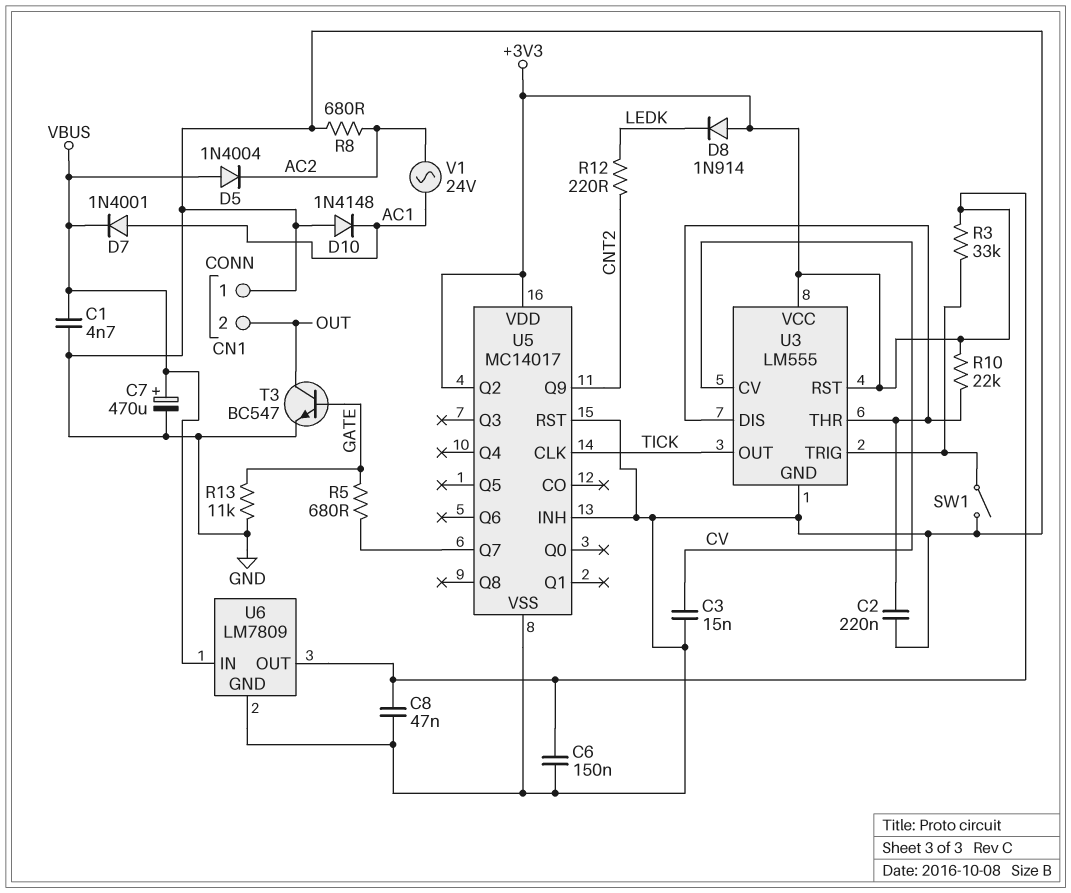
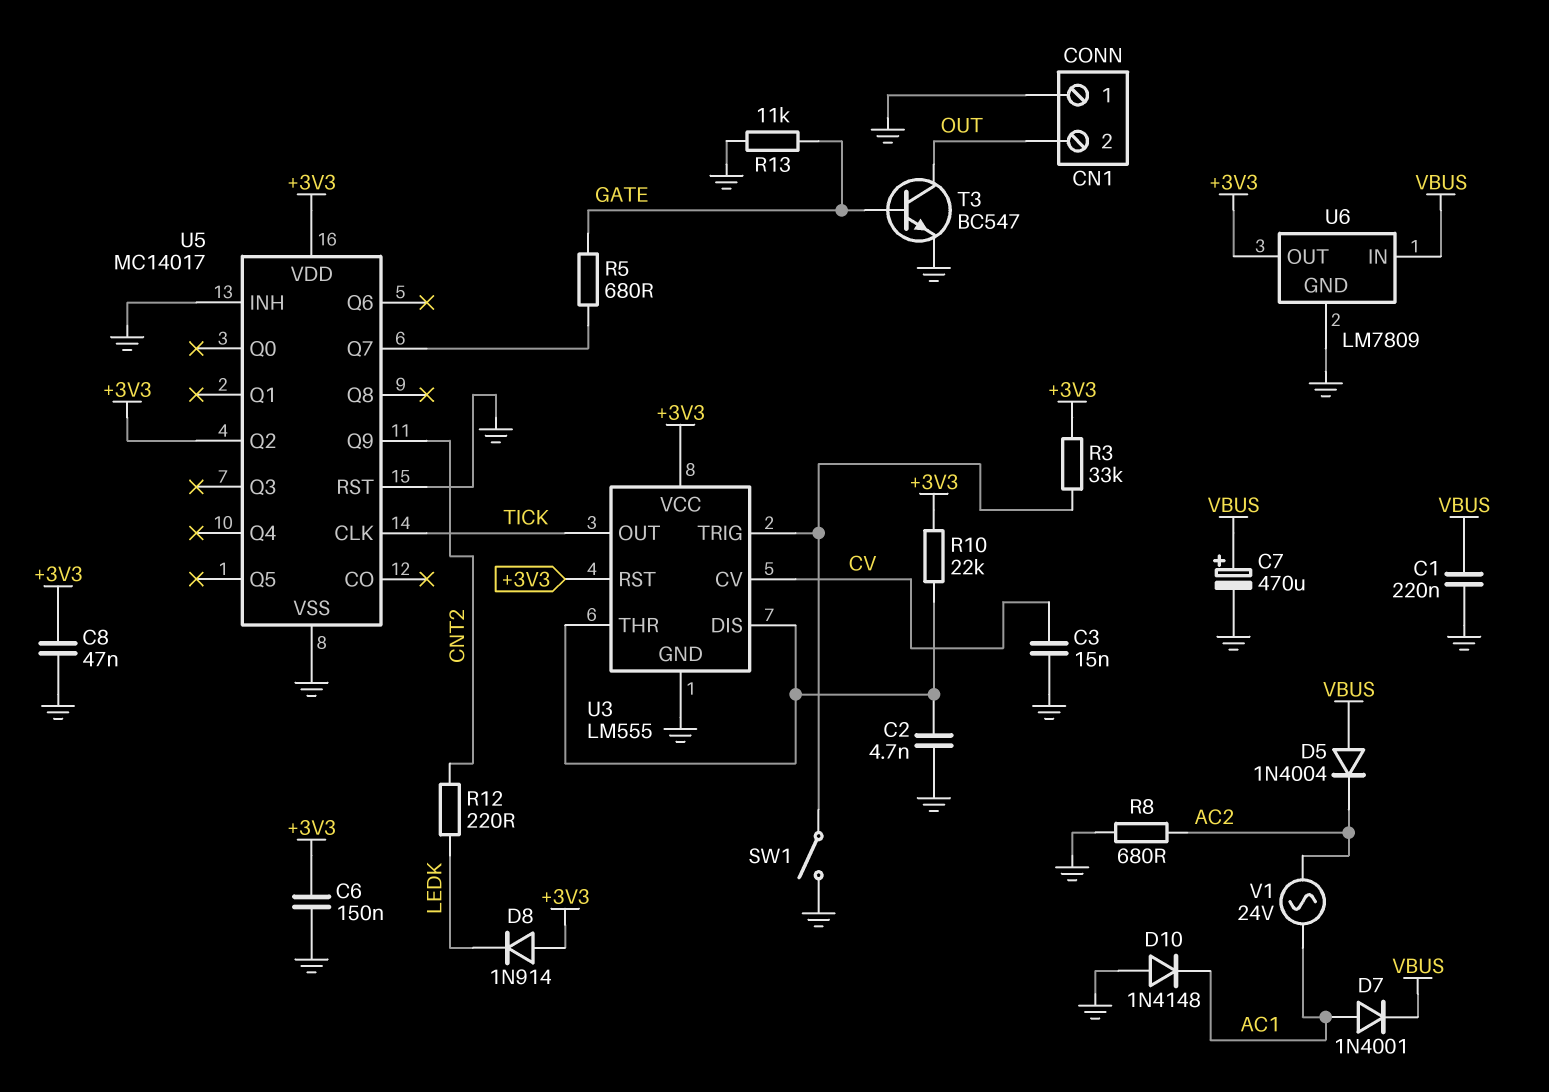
C1: 4.7nF (GND, VBUS) -> 220nF (GND, VBUS)
C2: 220nF (GND, U3/DIS) -> 4.7nF (GND, U3/DIS)

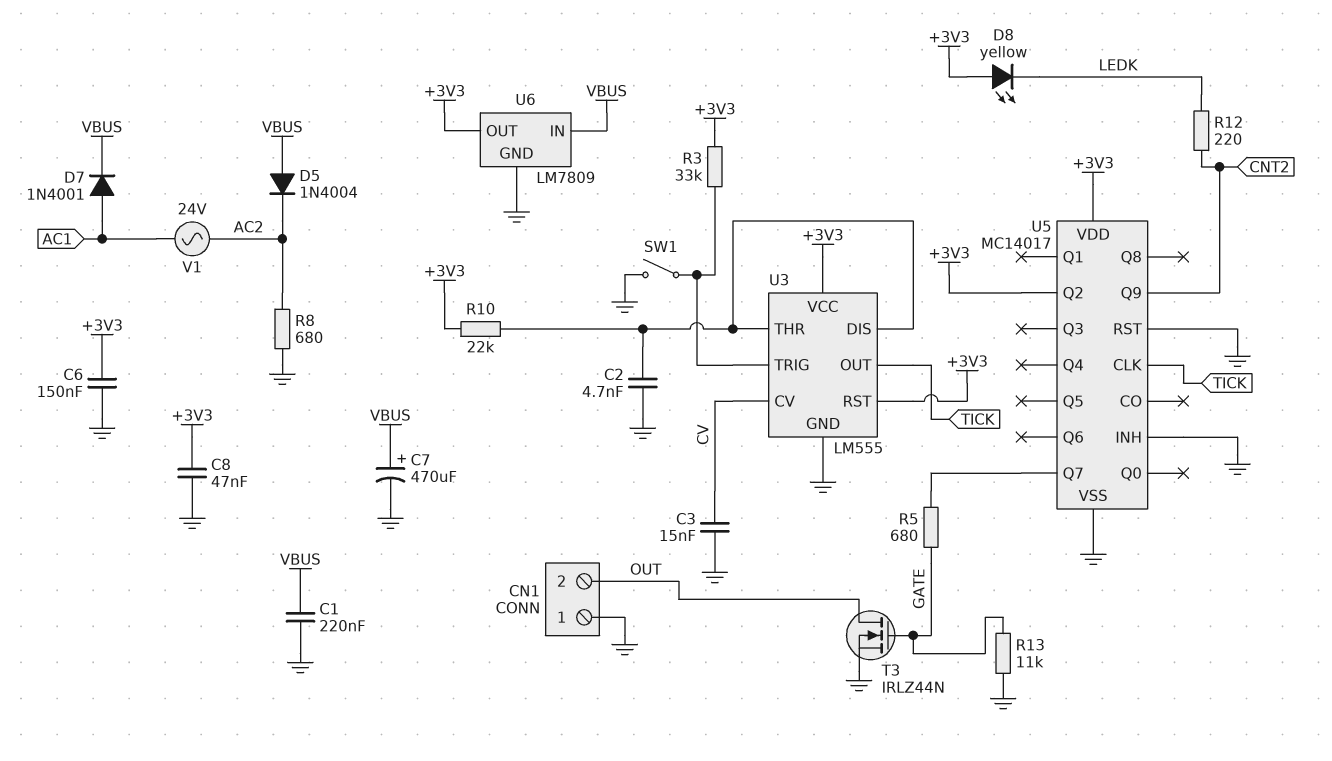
D8: diode 1N914 (A +3V3, K LEDK) -> LED yellow (A +3V3, K LEDK)
D10: diode 1N4148 (A GND, K AC1) -> none
T3: NPN BC547 (B GATE, C OUT, E GND) -> NMOS IRLZ44N (G GATE, D OUT, S GND)

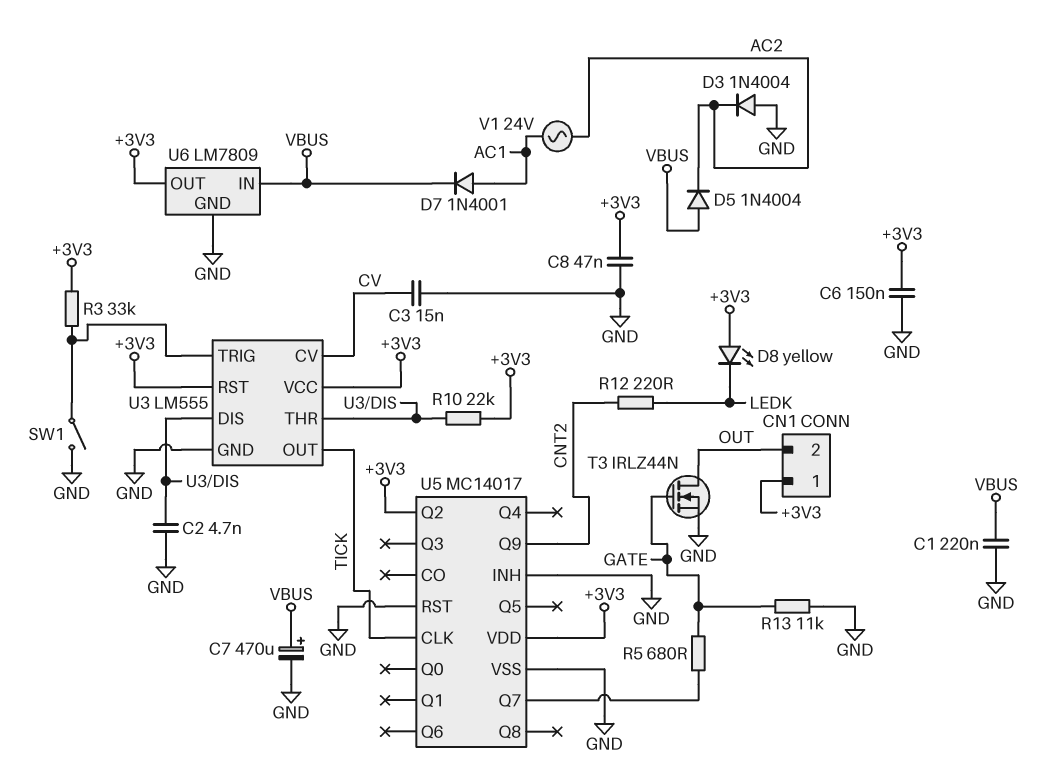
CN1 pin 1: GND -> +3V3
D3: none -> diode 1N4004 (A GND, K AC2)
R8: 680 (AC2, GND) -> none

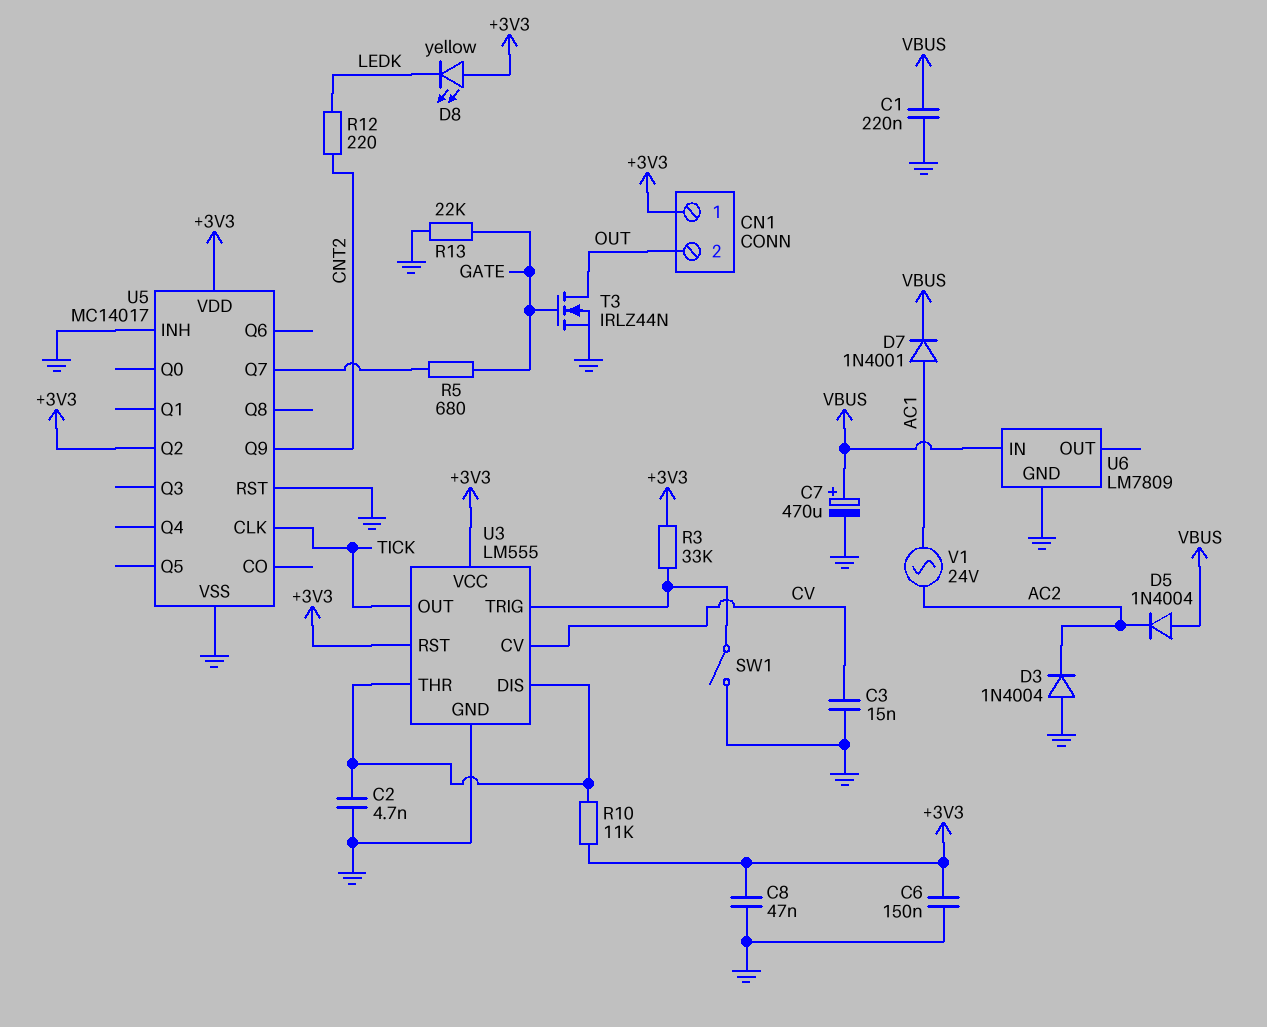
R10: 22k (+3V3, U3/DIS) -> 11k (+3V3, U3/DIS)
R13: 11k (GATE, GND) -> 22k (GATE, GND)
U6 pin OUT: +3V3 -> none

